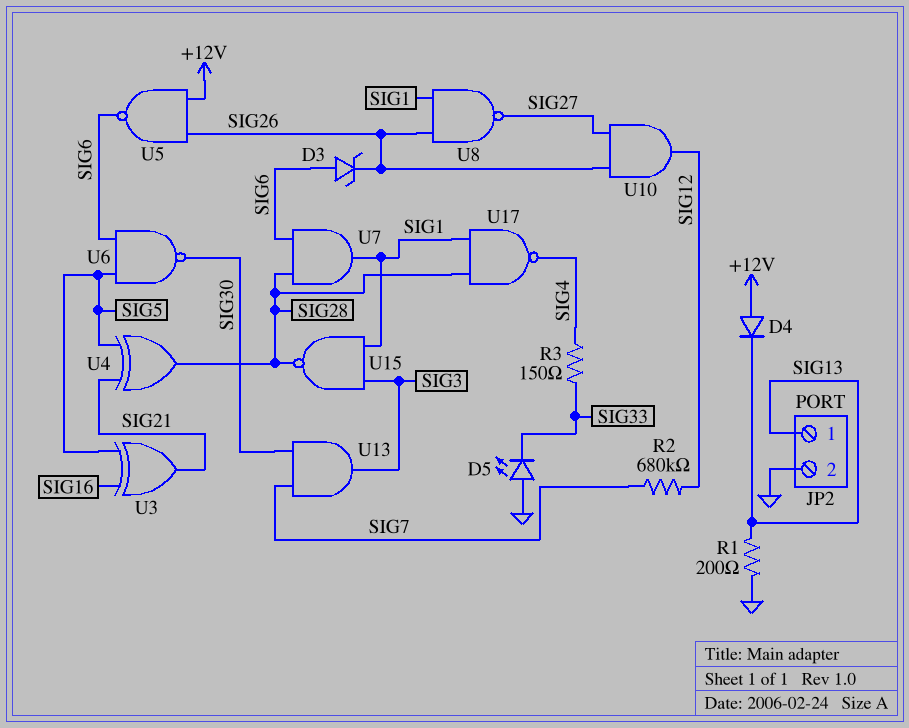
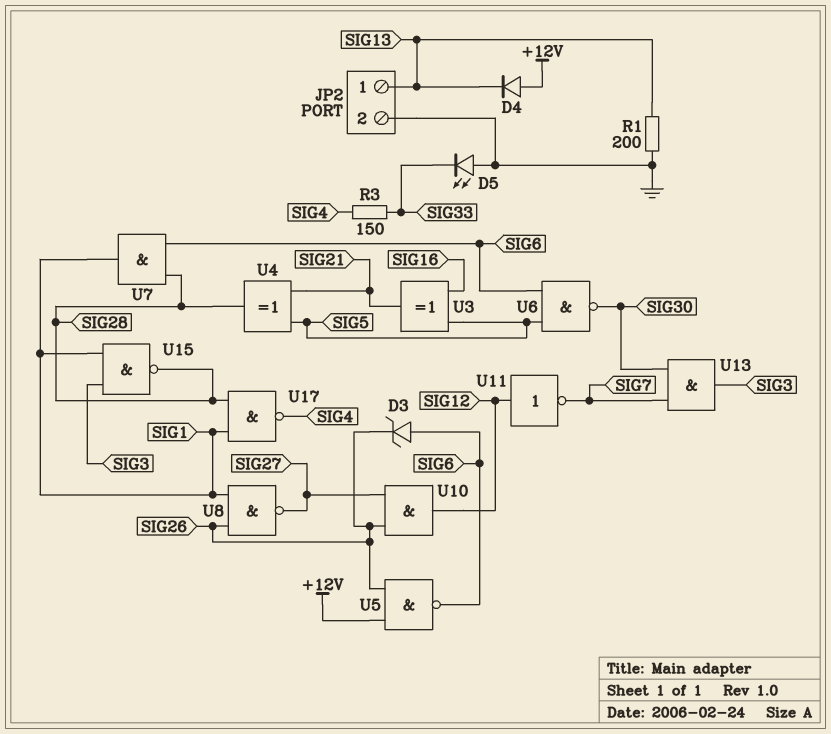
R2: 680k (SIG7, SIG12) -> none
U11: none -> NOT (in SIG12, out SIG7)

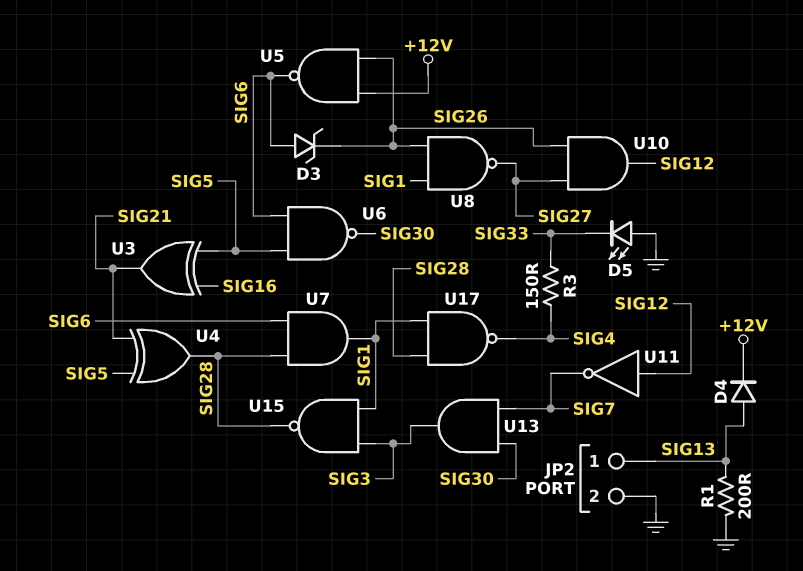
D4: diode (A +12V, K SIG13) -> diode (A SIG13, K +12V)

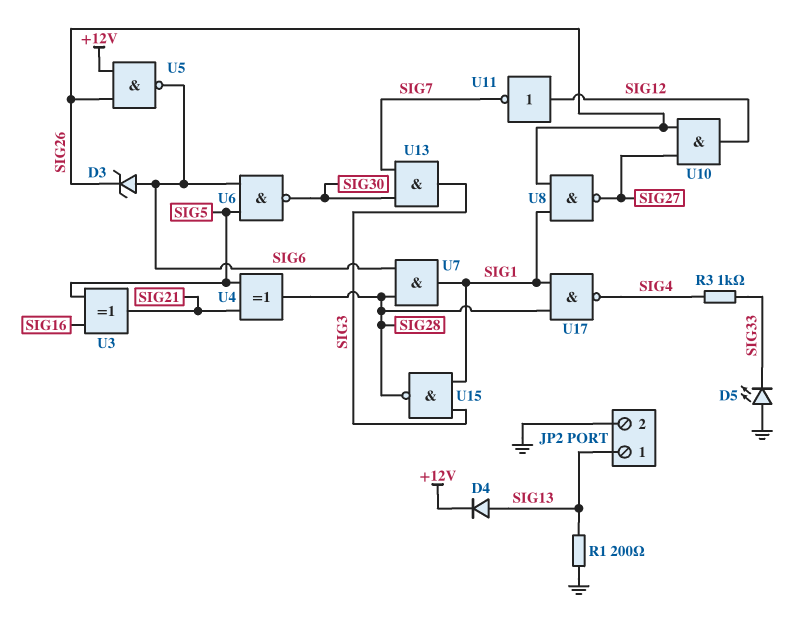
R3: 150 (SIG4, SIG33) -> 1k (SIG4, SIG33)

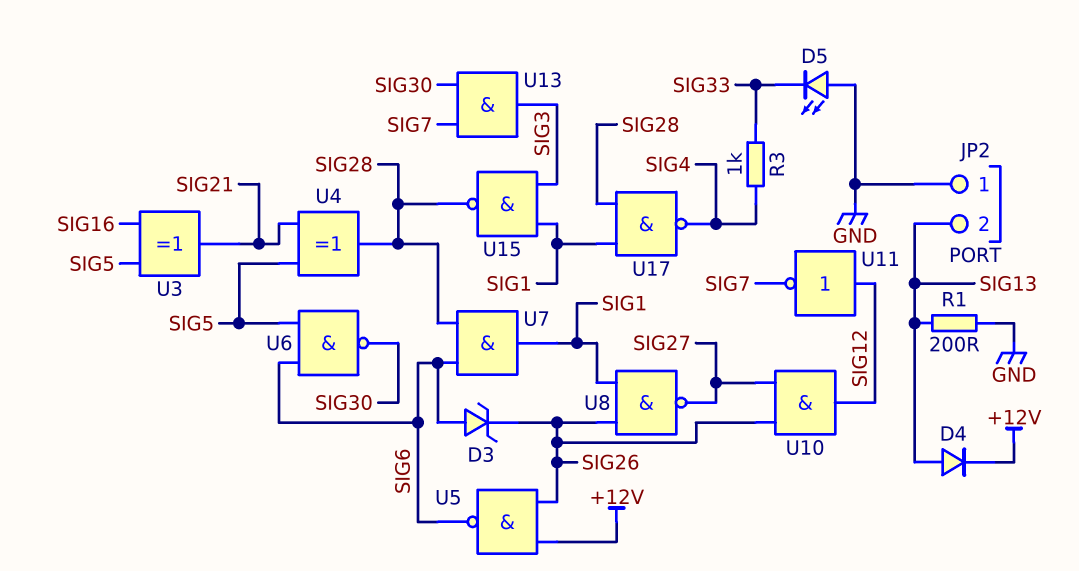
JP2 pin 1: SIG13 -> GND
JP2 pin 2: GND -> SIG13

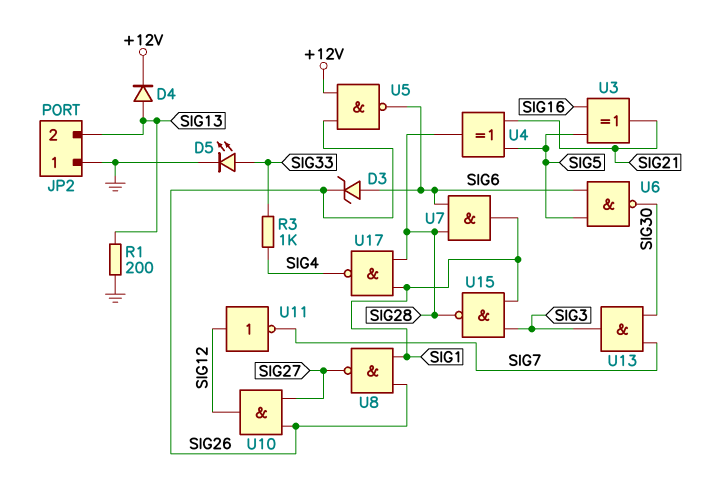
D5: LED (A GND, K SIG33) -> LED (A SIG33, K GND)

